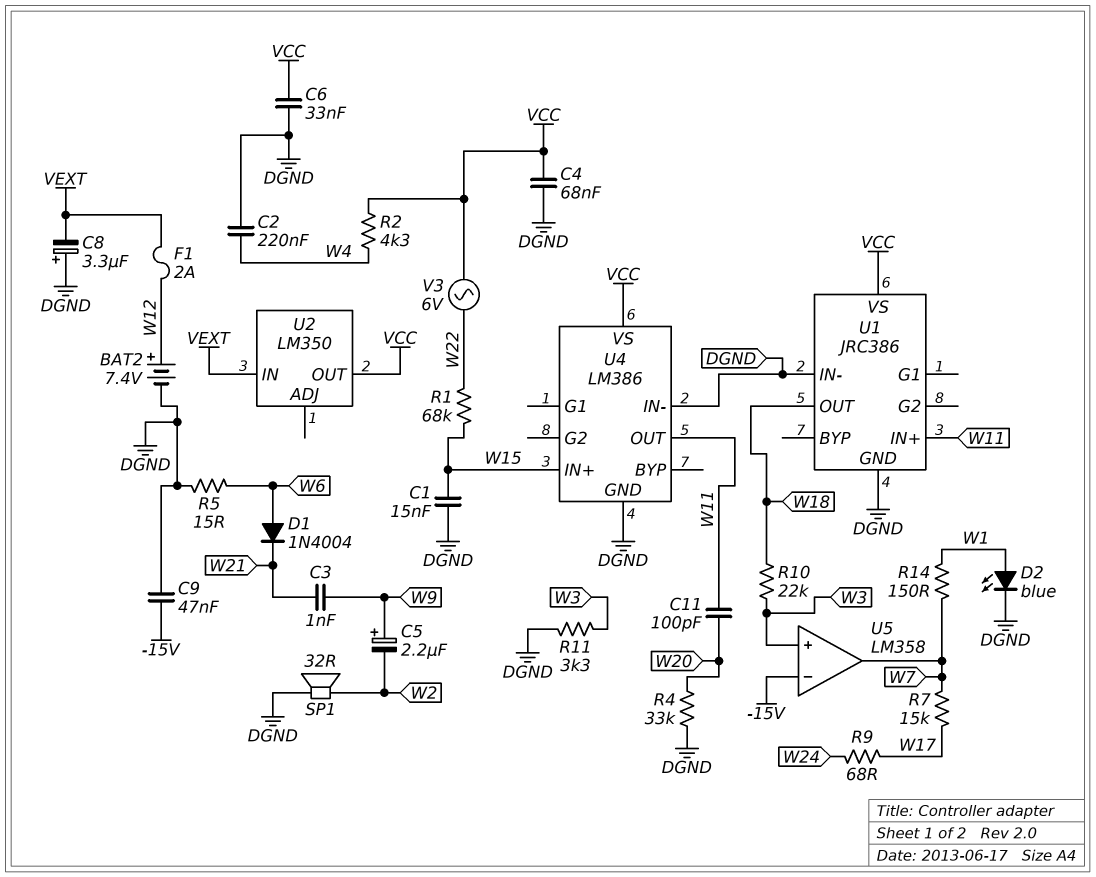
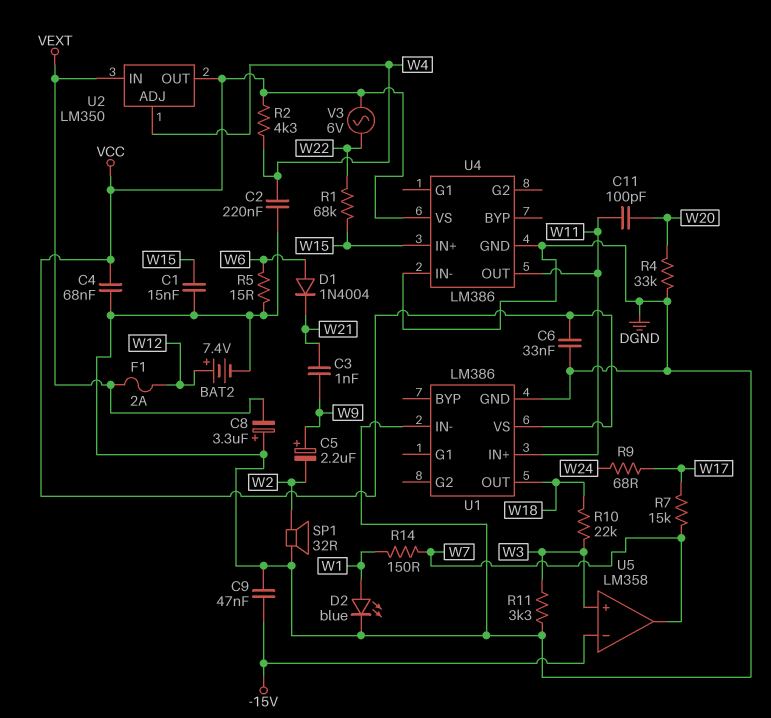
U1: JRC386 -> LM386
U2 pin ADJ: none -> W4

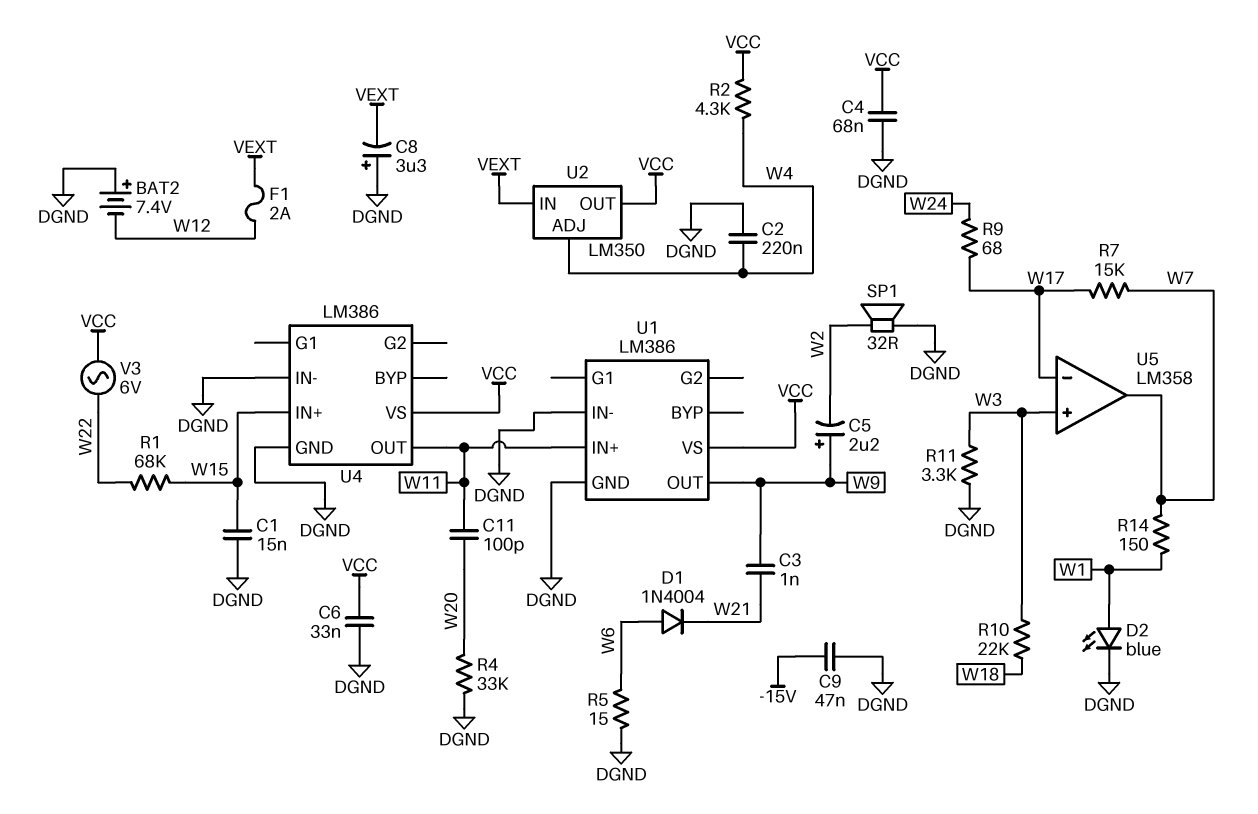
BAT2: 7.4V (plus W12, minus DGND) -> 7.4V (plus DGND, minus W12)
U1 pin OUT: W18 -> W9
U5 pin in-: -15V -> W17

